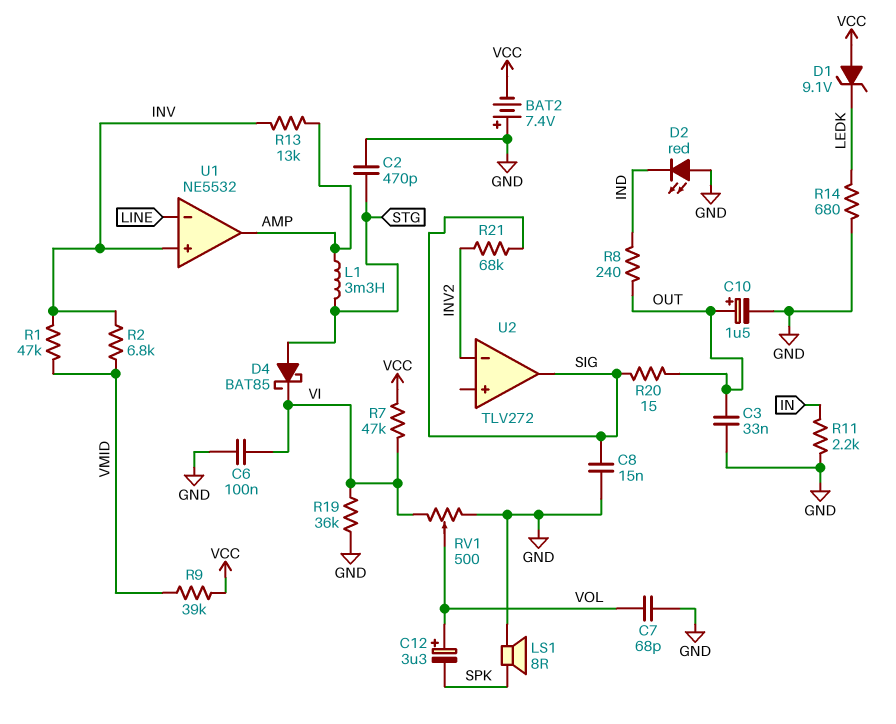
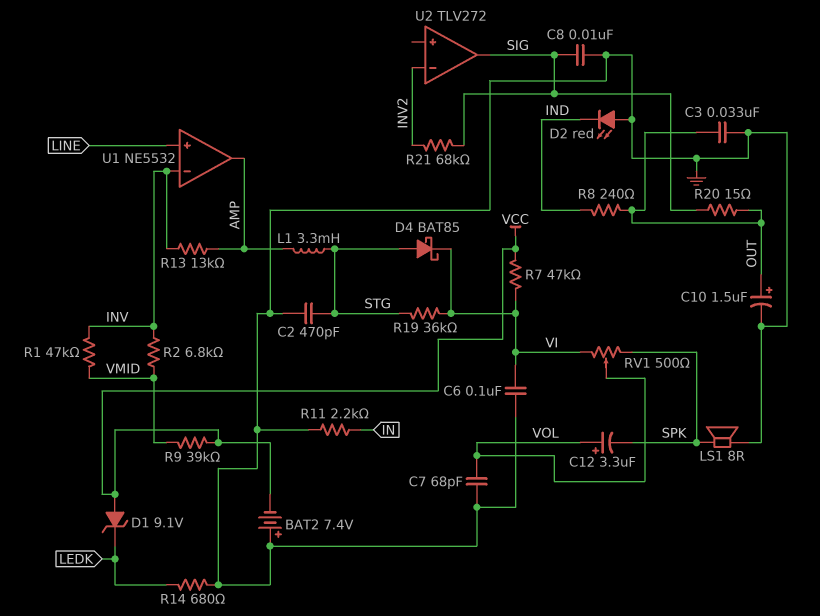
C8: 15nF (GND, SIG) -> 10nF (GND, SIG)
R19: 36k (GND, VI) -> 36k (STG, VI)
RV1: 500 (GND, VI, wiper VOL) -> 500 (SPK, VI, wiper VOL)
U1 pin in+: INV -> LINE
U1 pin in-: LINE -> INV

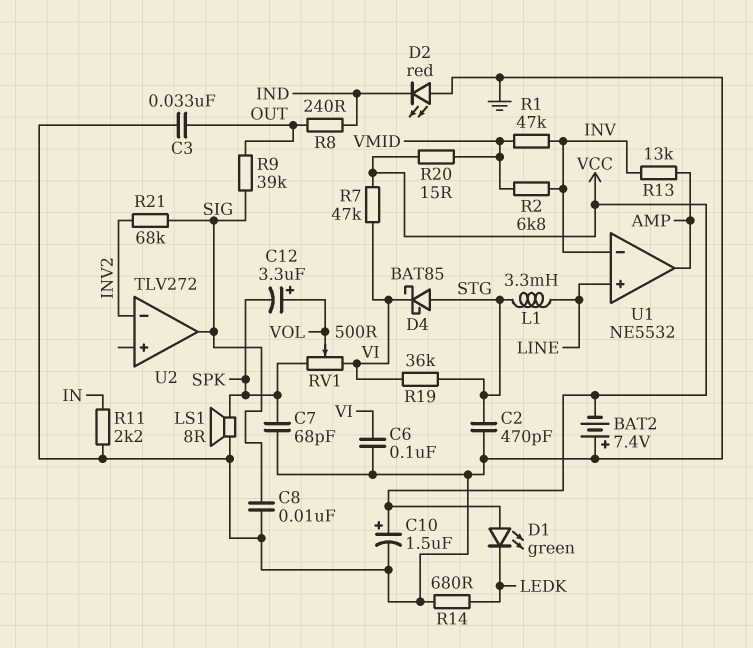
C7: 68pF (GND, VOL) -> 68pF (GND, SPK)
C10: 1.5uF (plus OUT, minus GND) -> 1.5uF (plus VCC, minus GND)
D1: zener 9.1V (A VCC, K LEDK) -> LED green (A VCC, K LEDK)
L1: 3.3mH (AMP, STG) -> 3.3mH (LINE, STG)
R9: 39k (VCC, VMID) -> 39k (OUT, SIG)
R20: 15 (OUT, SIG) -> 15 (VCC, VMID)

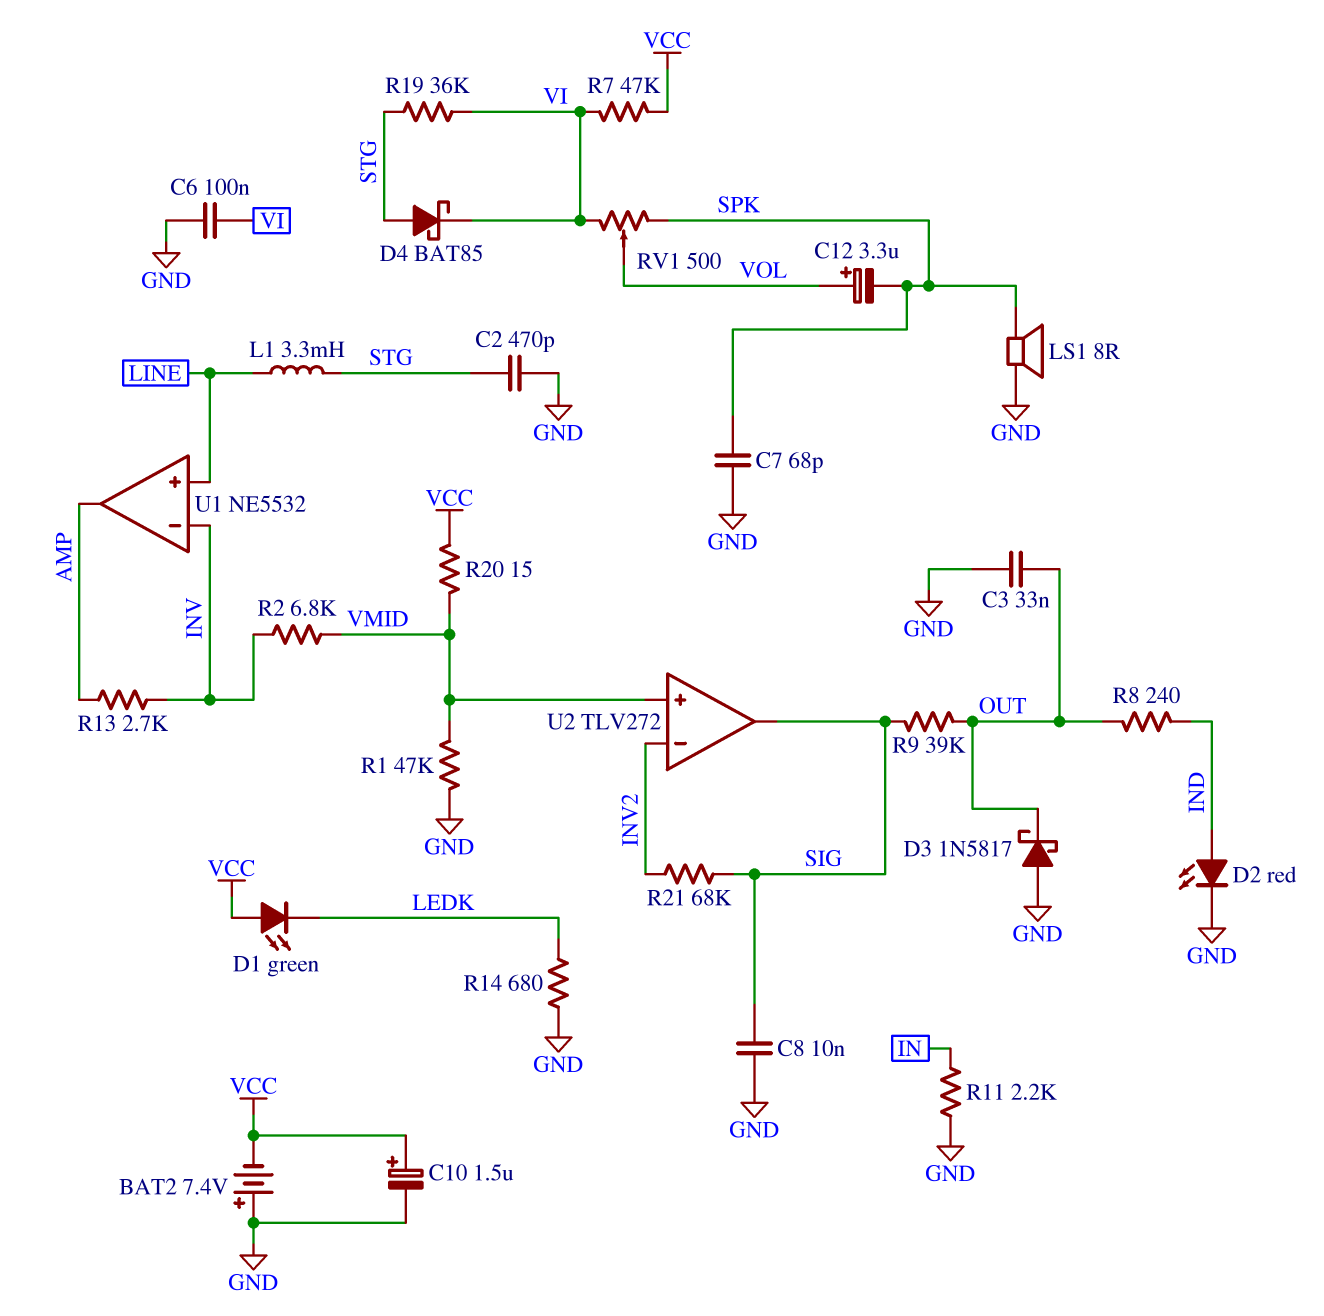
D2: LED red (A GND, K IND) -> LED red (A IND, K GND)
D3: none -> schottky 1N5817 (A GND, K OUT)
R1: 47k (INV, VMID) -> 47k (GND, VMID)
R13: 13k (AMP, INV) -> 2.7k (AMP, INV)
U2 pin in+: none -> VMID

